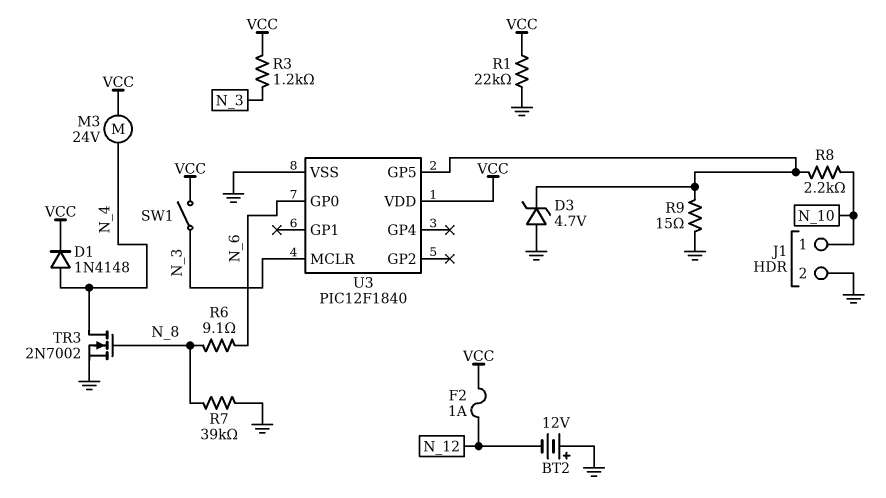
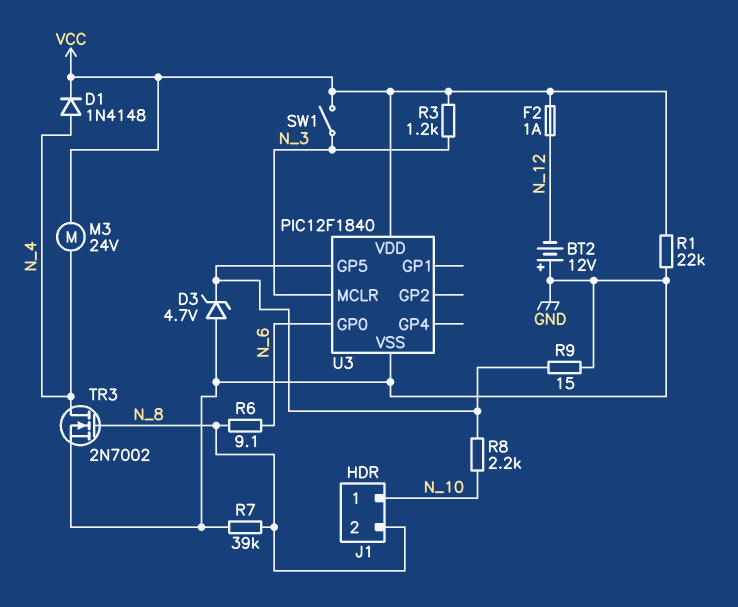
J1 pin 2: GND -> N_8

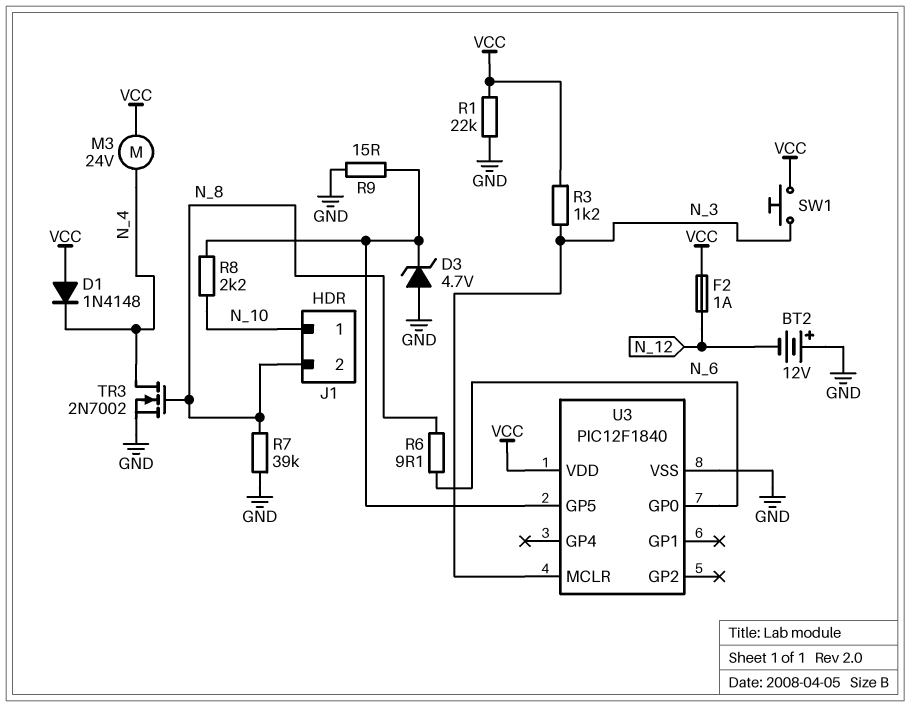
D1: diode 1N4148 (A N_4, K VCC) -> diode 1N4148 (A VCC, K N_4)
SW1: switch (N_3, VCC) -> button (N_3, VCC)

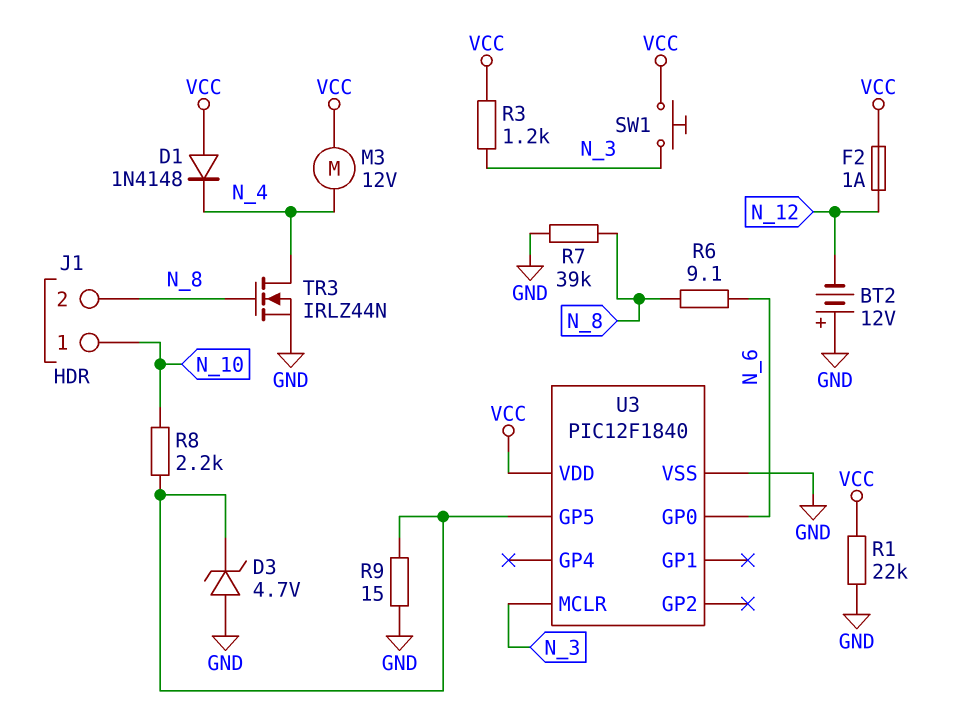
M3: motor 24V (N_4, VCC) -> motor 12V (N_4, VCC)
TR3: NMOS 2N7002 (G N_8, D N_4, S GND) -> NMOS IRLZ44N (G N_8, D N_4, S GND)

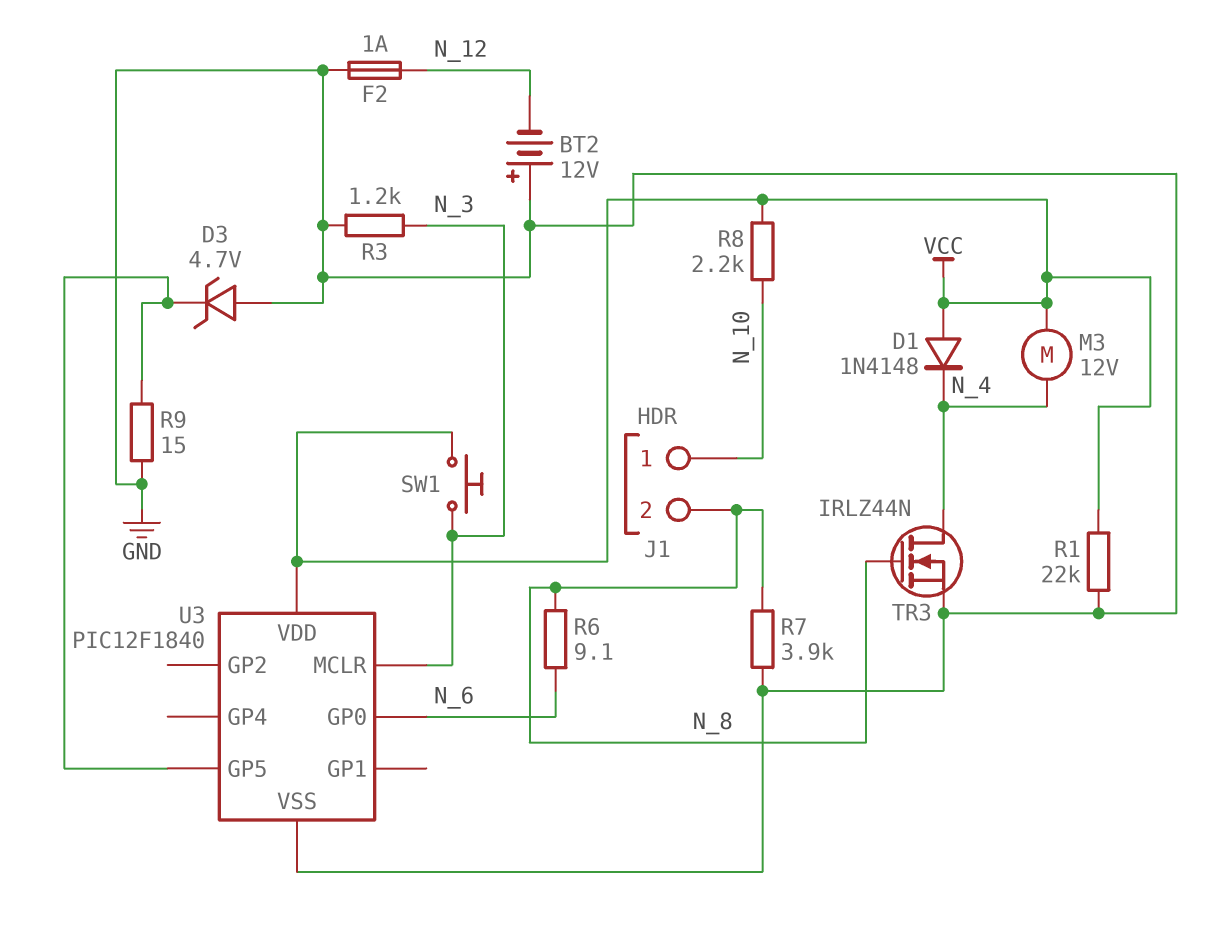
F2: 1A (N_12, VCC) -> 1A (GND, N_12)
R3: 1.2k (N_3, VCC) -> 1.2k (GND, N_3)
R7: 39k (GND, N_8) -> 3.9k (GND, N_8)
R8: 2.2k (N_10, U3/GP5) -> 2.2k (N_10, VCC)

